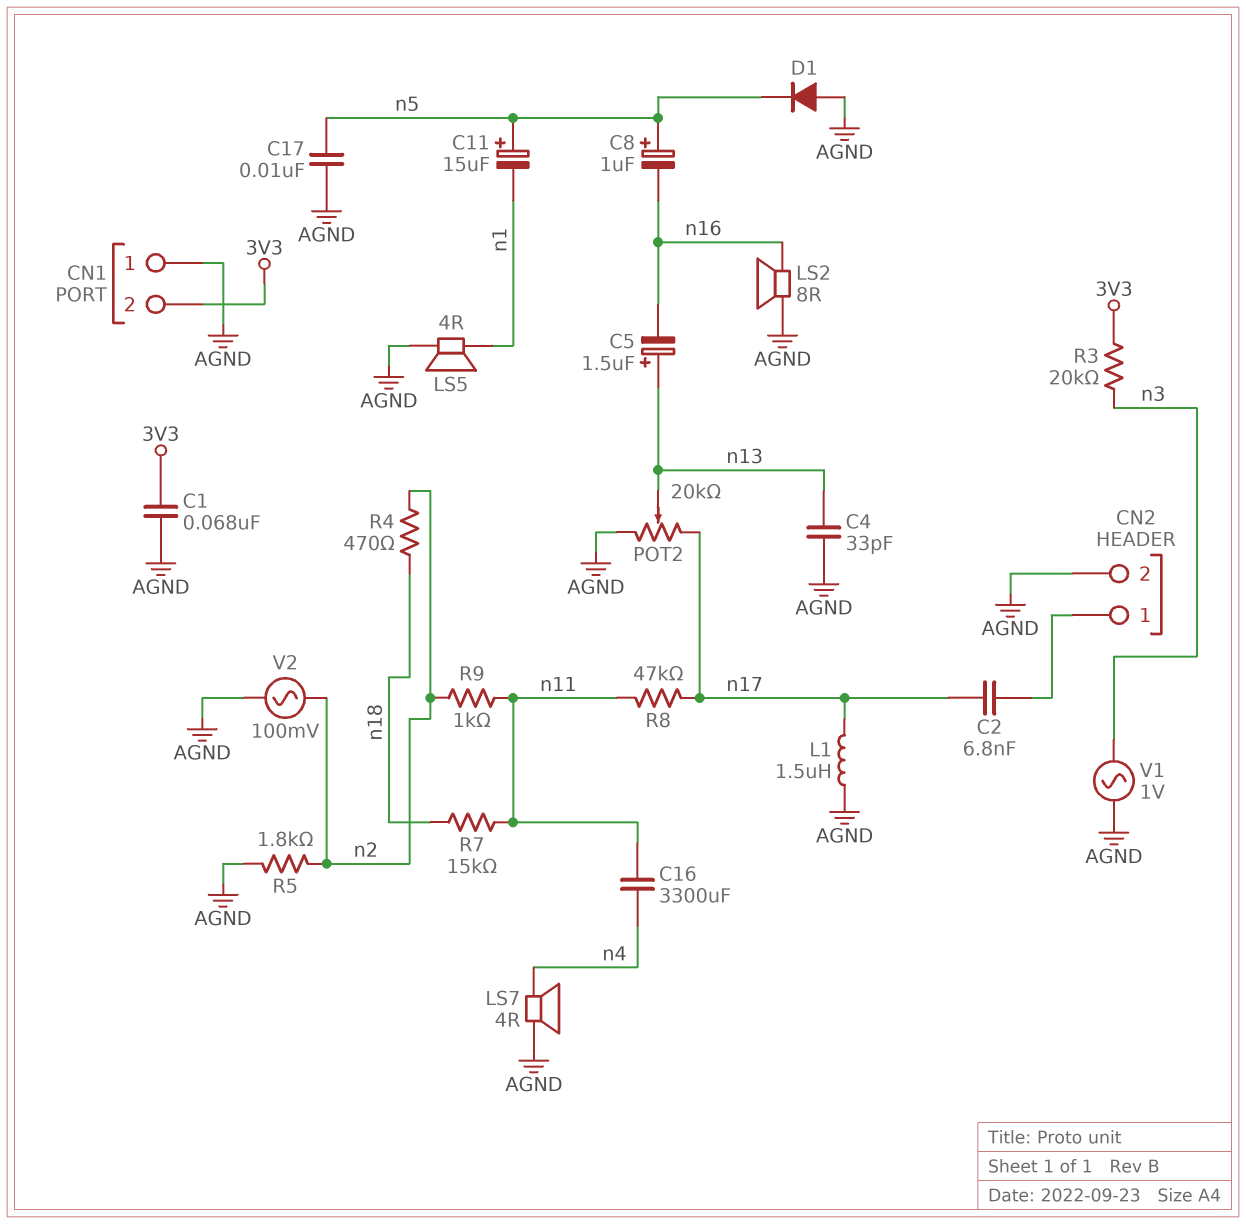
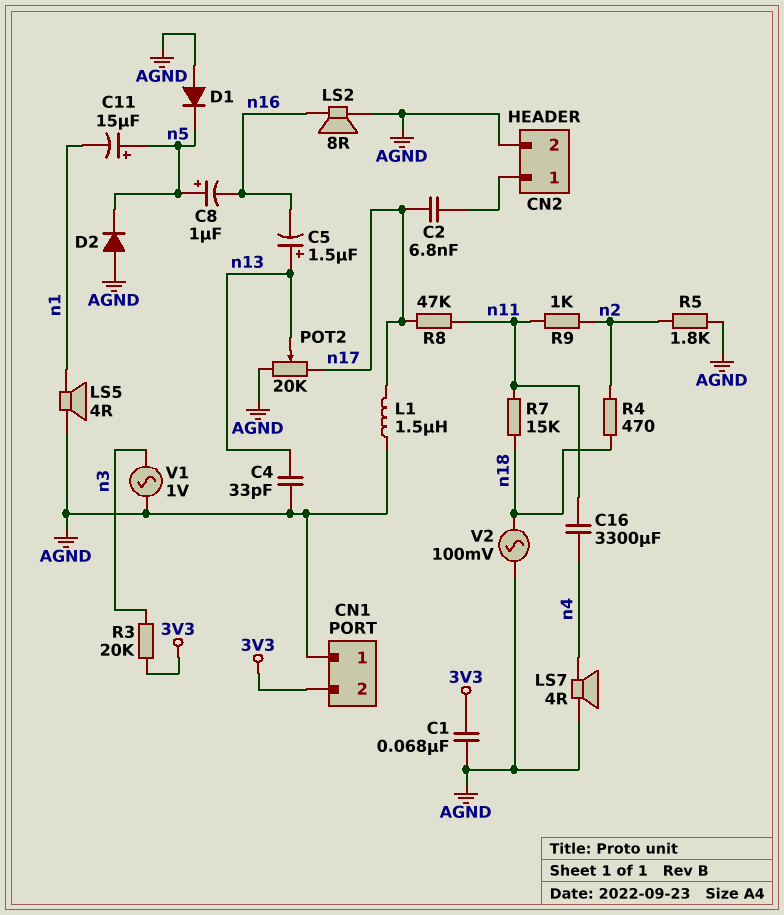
C17: 10nF (AGND, n5) -> none
D2: none -> diode (A AGND, K n5)
V2: AC 100mV (AGND, n2) -> AC 100mV (AGND, n18)

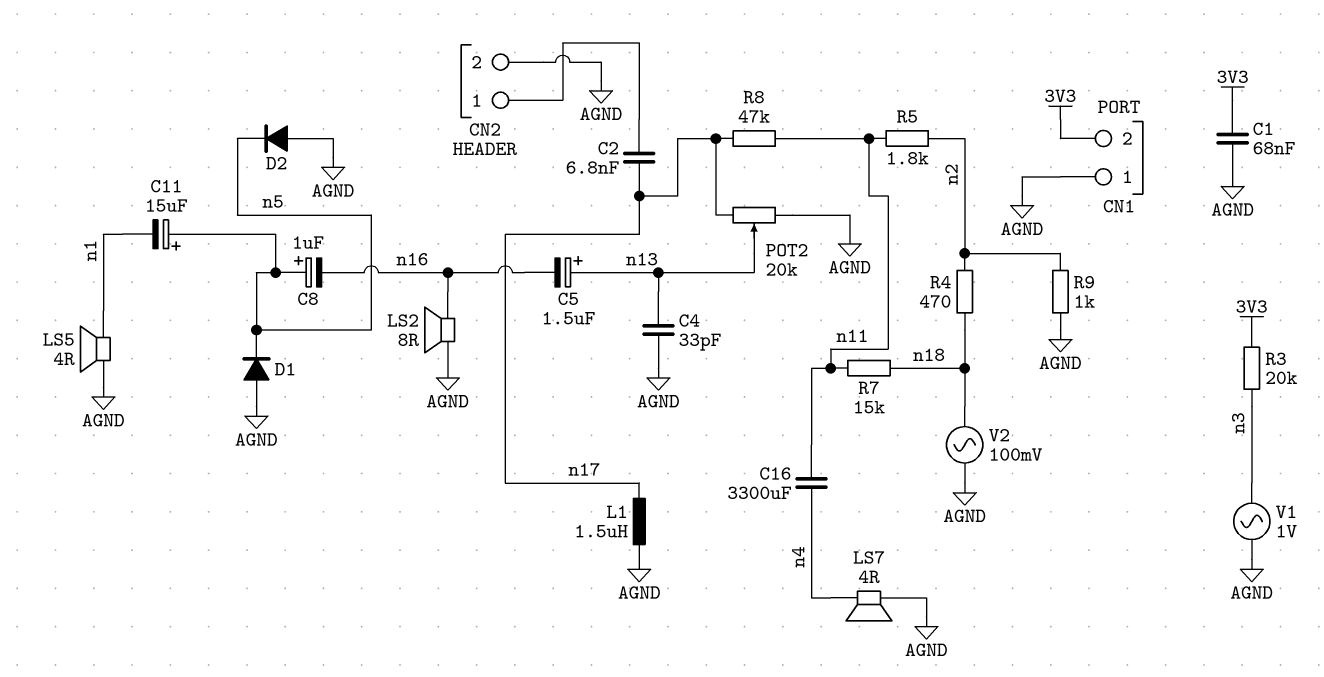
R5: 1.8k (AGND, n2) -> 1.8k (n2, n11)
R9: 1k (n2, n11) -> 1k (AGND, n2)

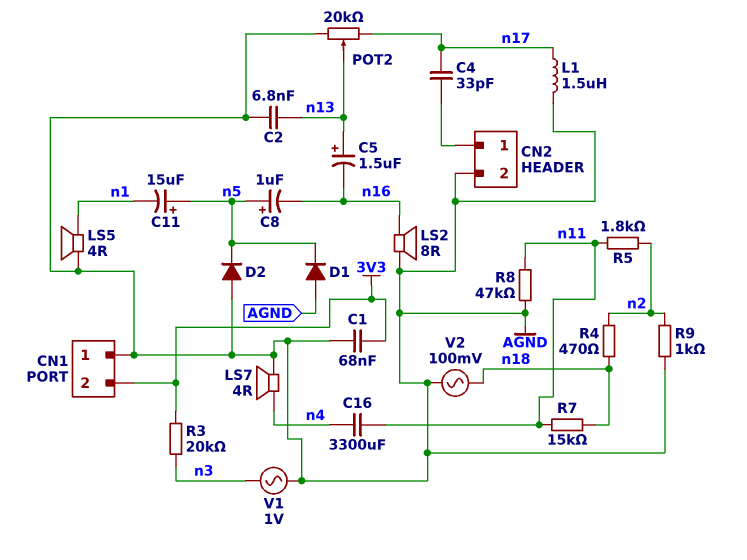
C2: 6.8nF (CN2/1, n17) -> 6.8nF (AGND, n13)
C4: 33pF (AGND, n13) -> 33pF (CN2/1, n17)
R8: 47k (n11, n17) -> 47k (AGND, n11)

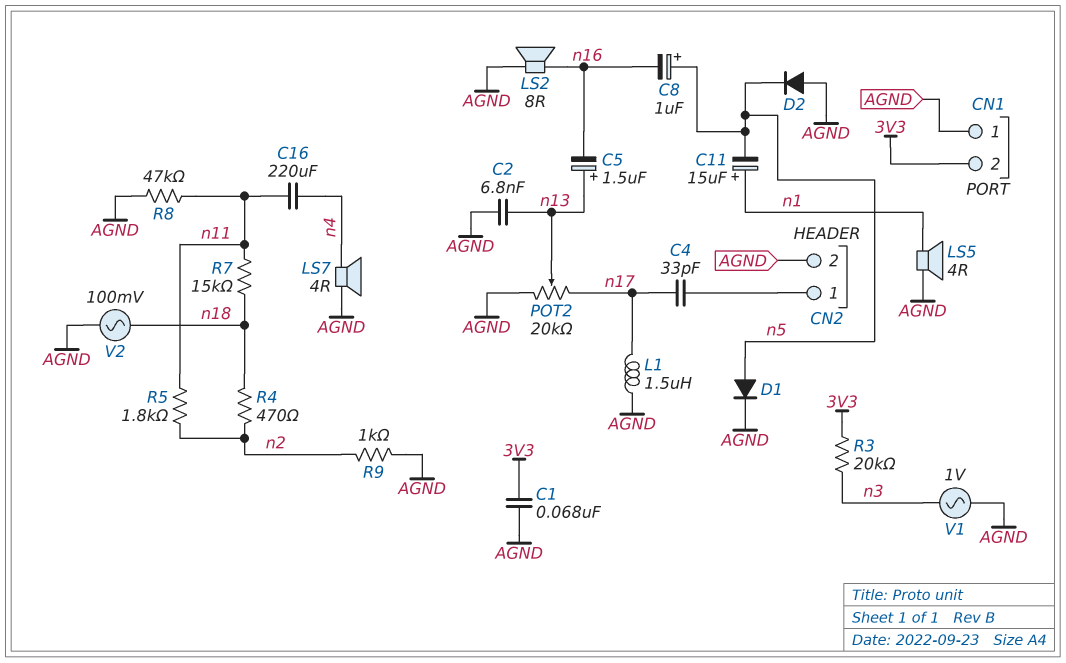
C11: 15uF (plus n5, minus n1) -> 15uF (plus n1, minus n5)
C16: 3300uF (n4, n11) -> 220uF (n4, n11)
D1: diode (A AGND, K n5) -> diode (A n5, K AGND)

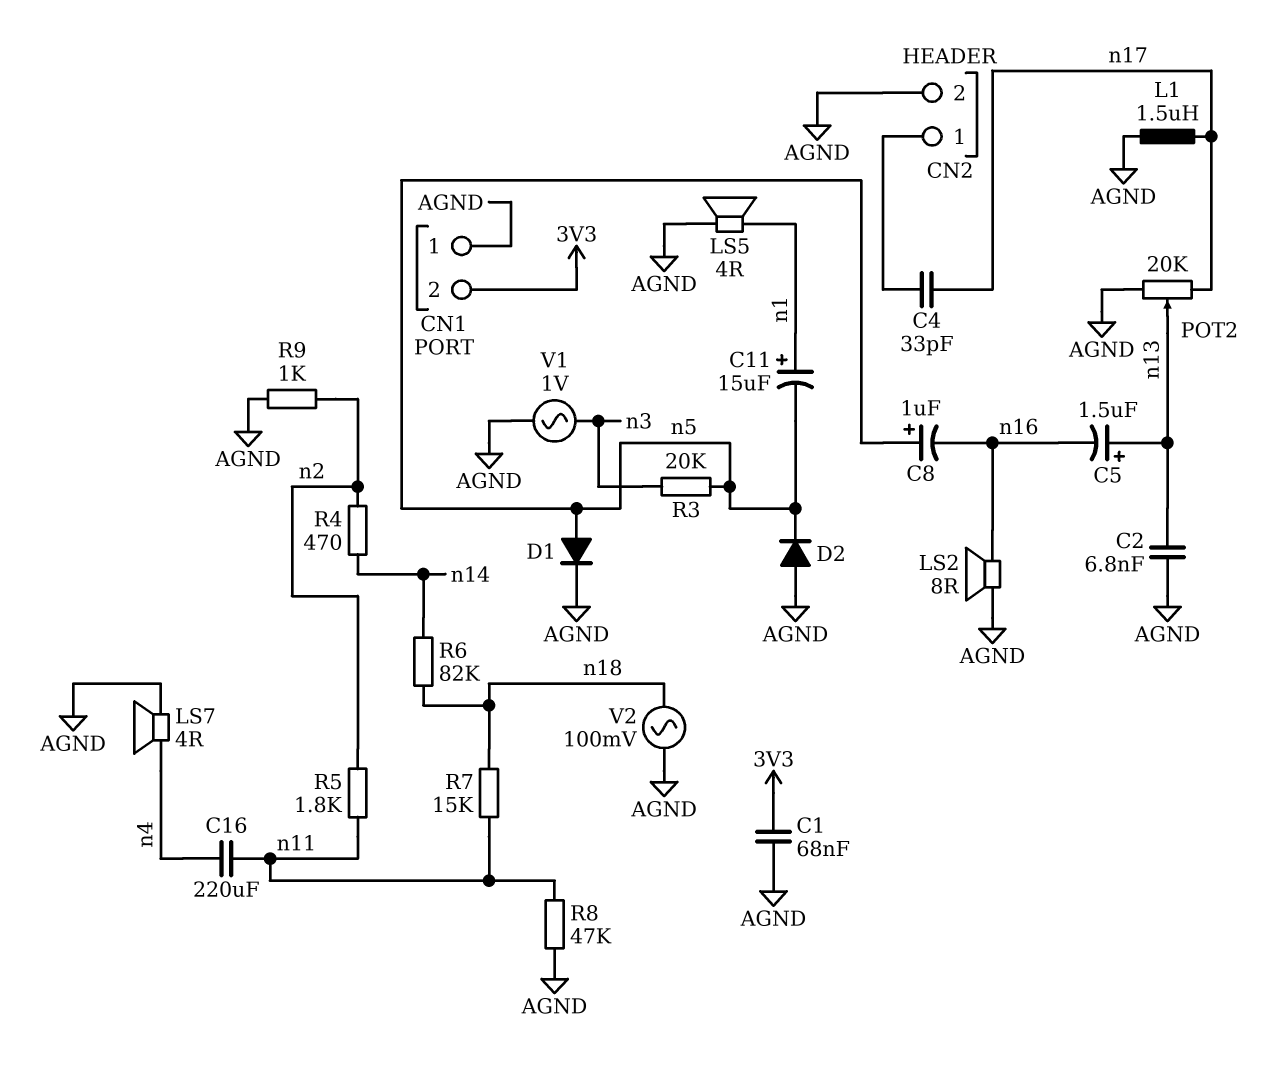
R3: 20k (3V3, n3) -> 20k (n3, n5)
R4: 470 (n2, n18) -> 470 (n2, n14)
R6: none -> 82k (n14, n18)

